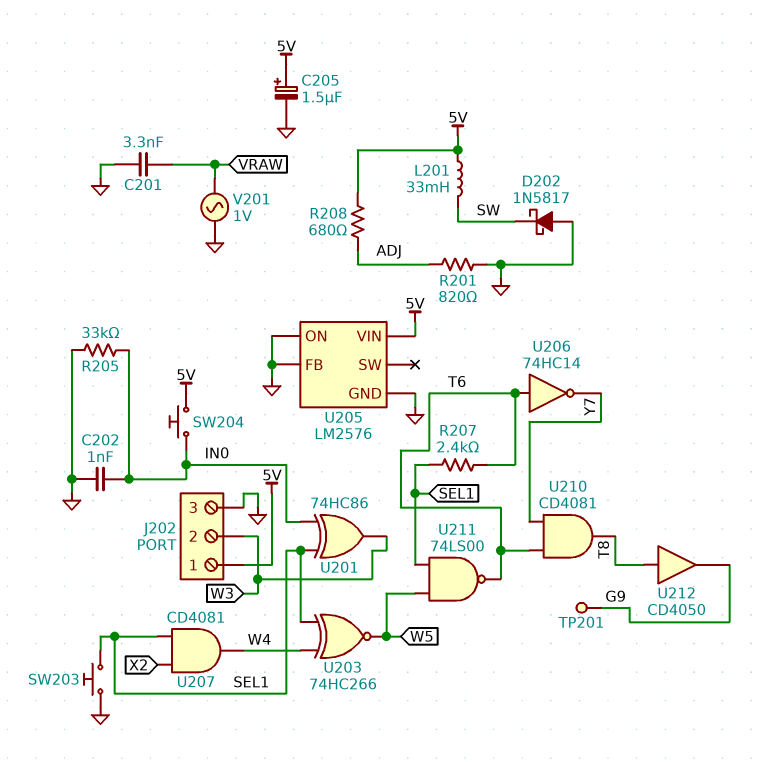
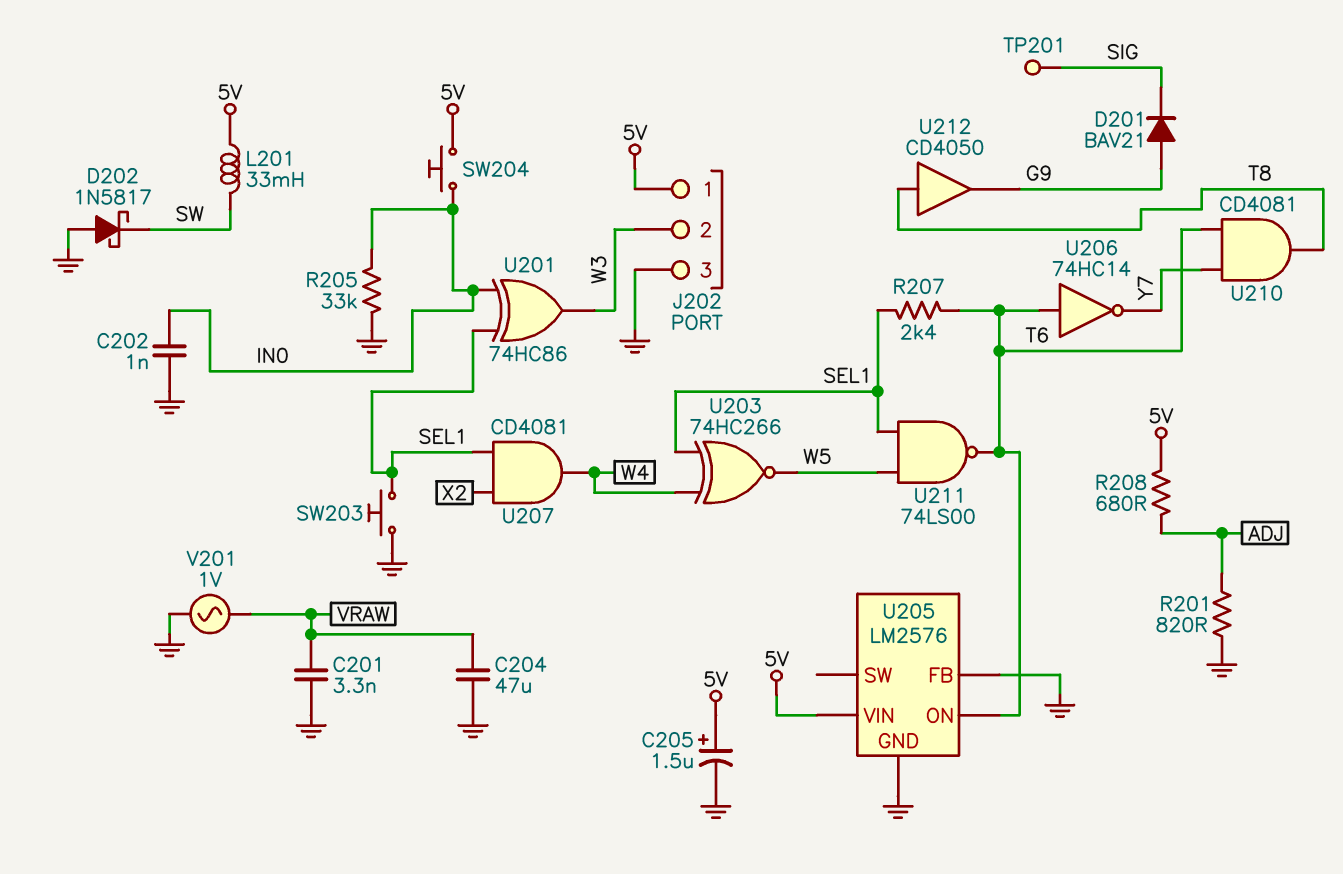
C204: none -> 47uF (GND, VRAW)
D201: none -> diode BAV21 (A G9, K SIG)
TP201: test point (G9) -> test point (SIG)
U205 pin ON: GND -> T6

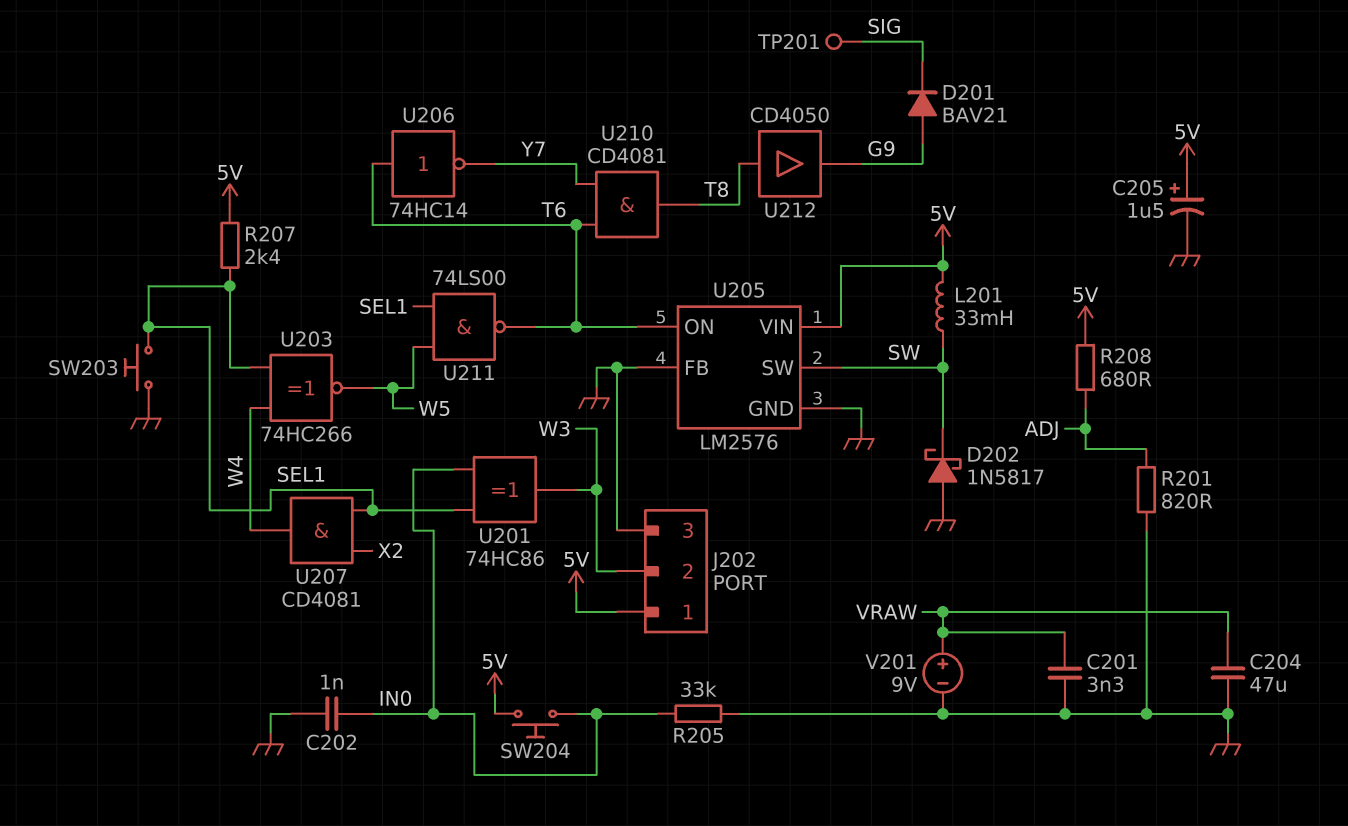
R207: 2.4k (SEL1, T6) -> 2.4k (5V, SEL1)
U205 pin SW: none -> SW
V201: AC 1V (GND, VRAW) -> 9V (plus VRAW, minus GND)

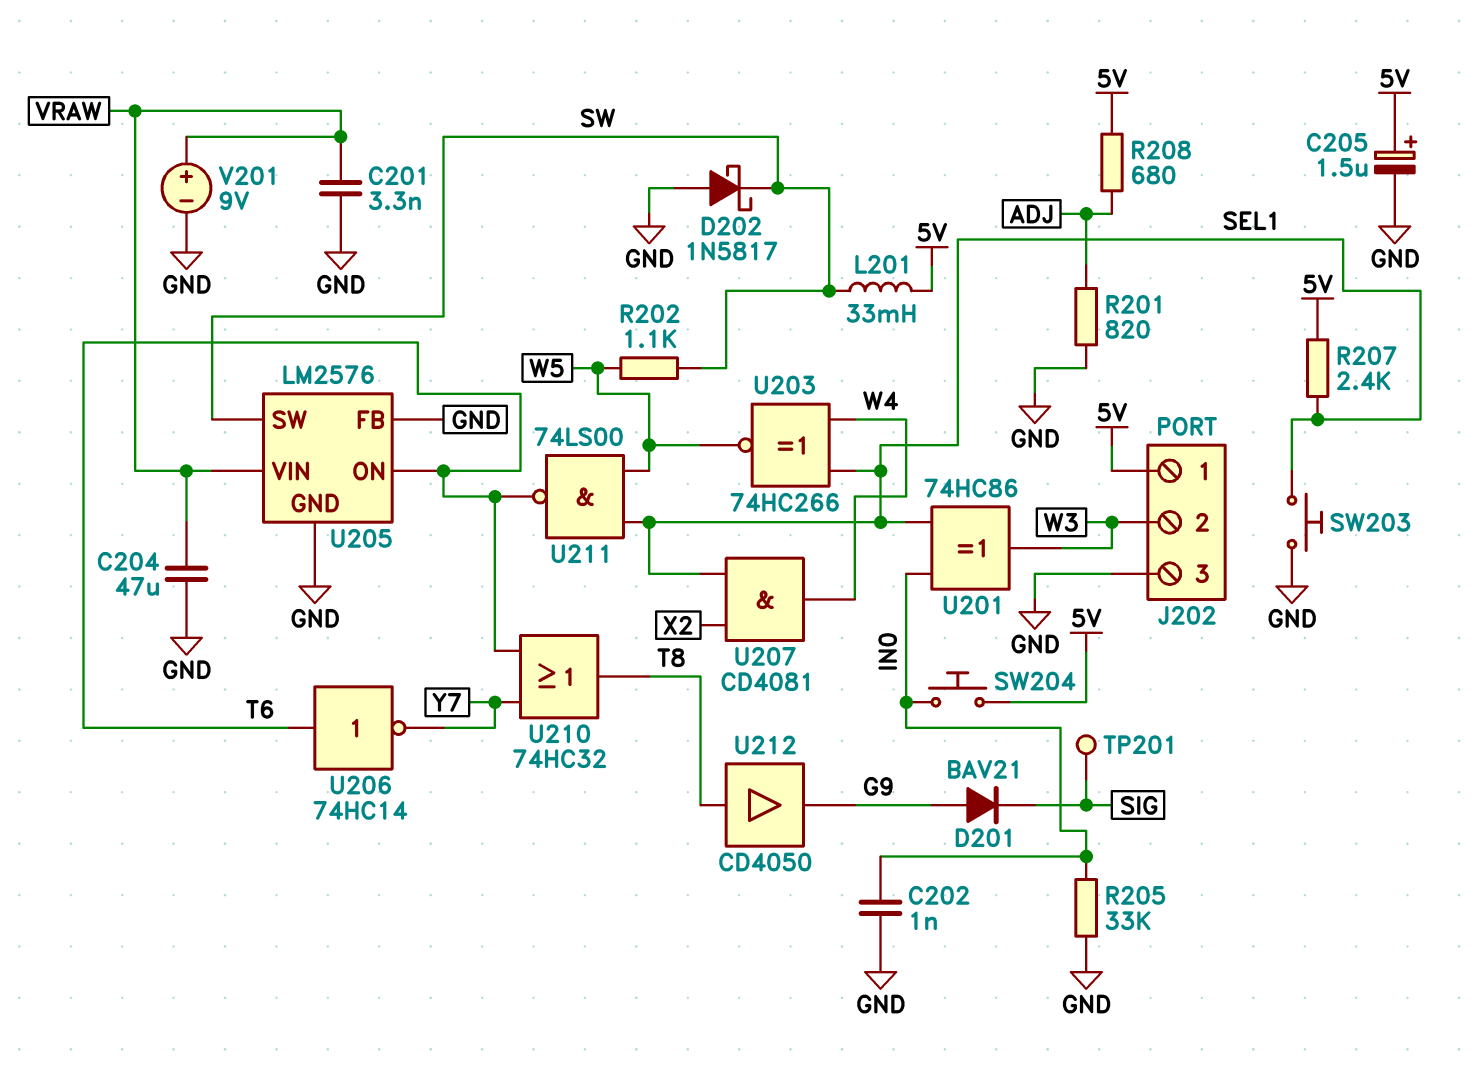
R202: none -> 1.1k (SW, W5)
U205 pin VIN: 5V -> VRAW
U210: AND CD4081 (in T6, in Y7, out T8) -> OR 74HC32 (in T6, in Y7, out T8)

